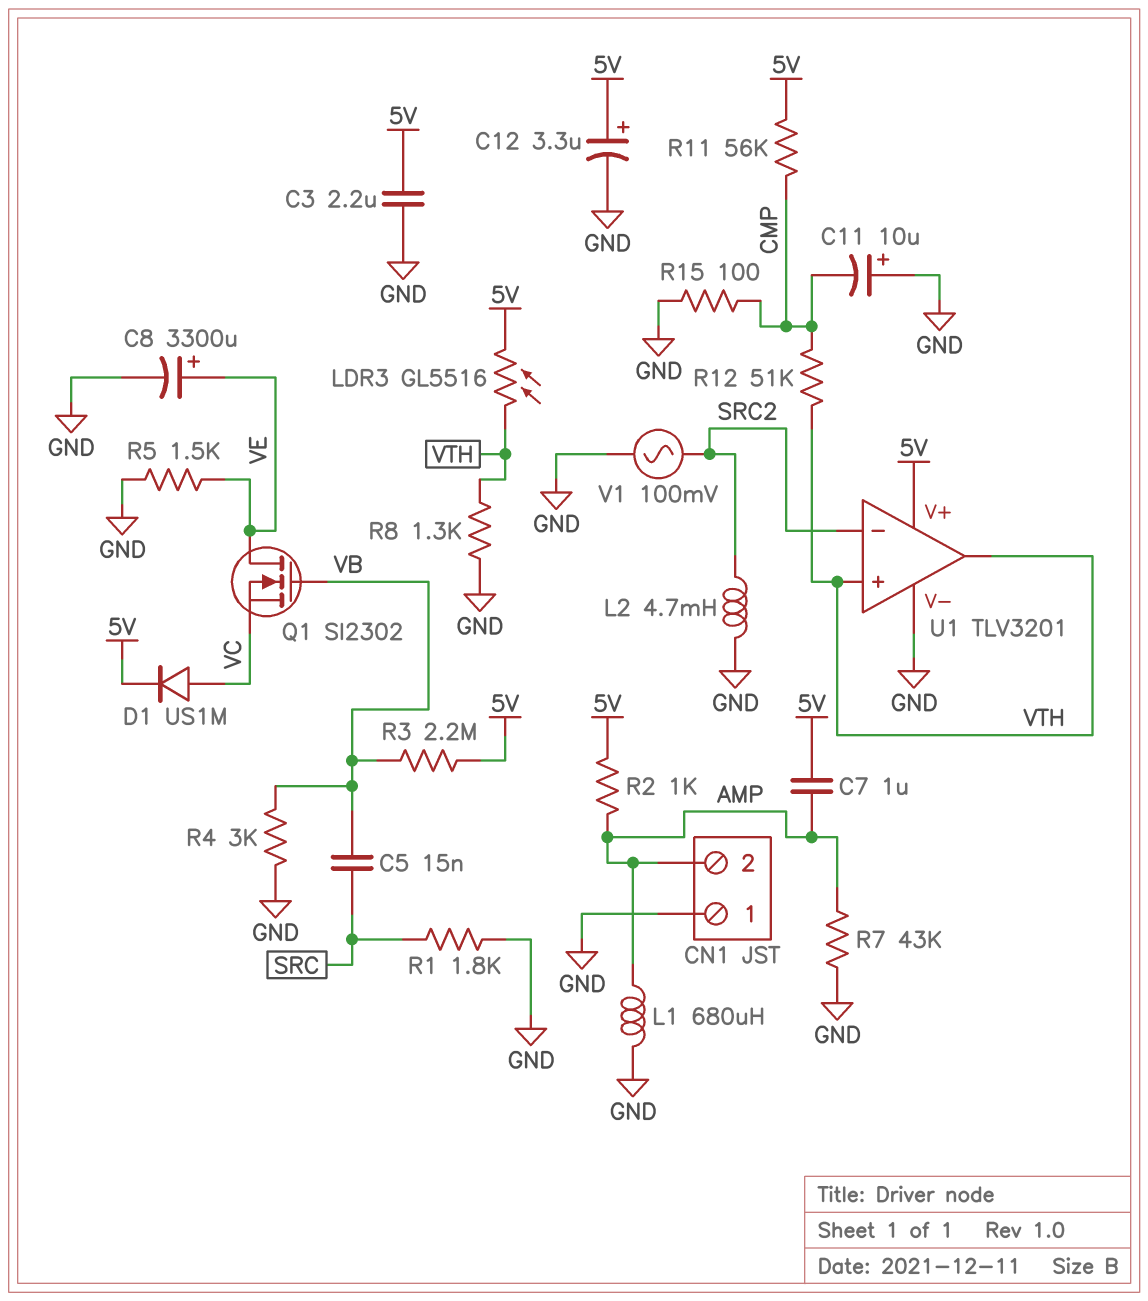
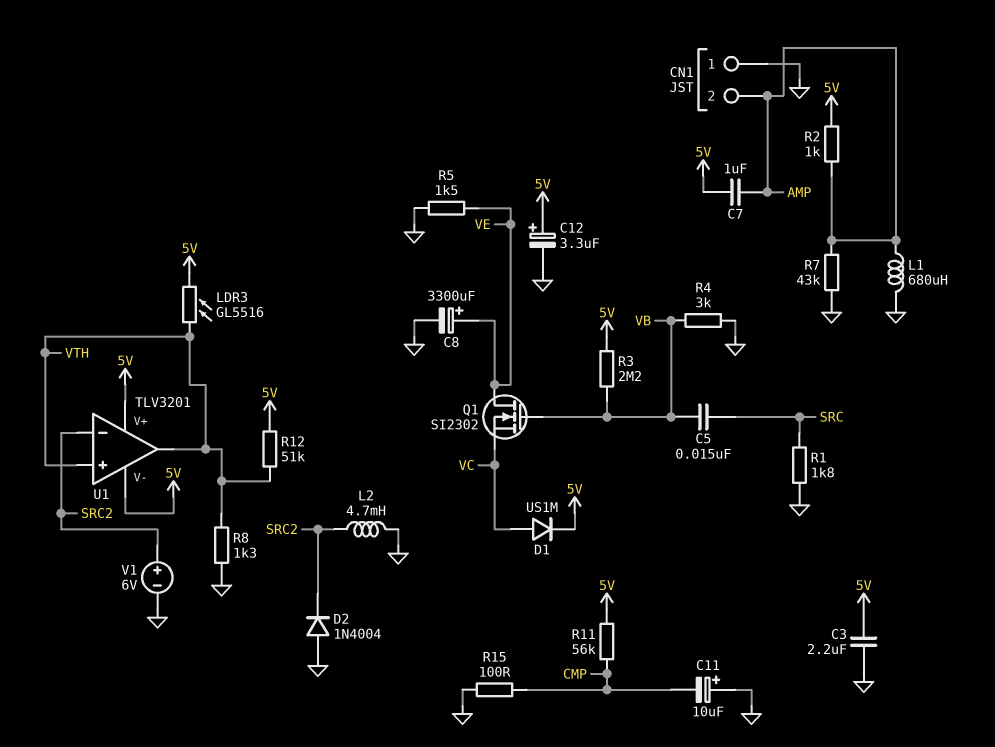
D2: none -> diode 1N4004 (A GND, K SRC2)
R12: 51k (CMP, VTH) -> 51k (5V, VTH)
U1 pin V-: GND -> 5V
V1: AC 100mV (GND, SRC2) -> 6V (plus SRC2, minus GND)

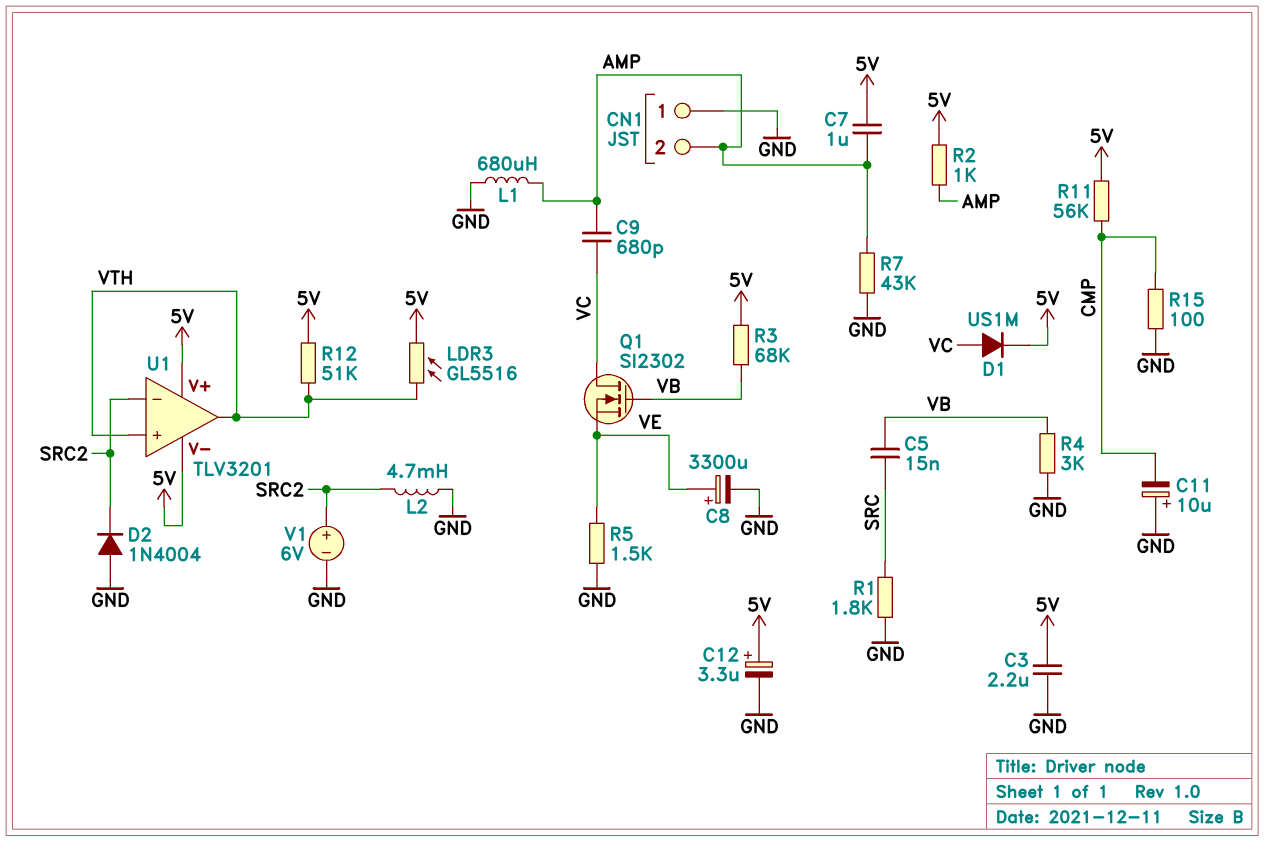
C9: none -> 680pF (AMP, VC)
Q1: NMOS SI2302 (G VB, D VE, S VC) -> NMOS SI2302 (G VB, D VC, S VE)
R3: 2.2M (5V, VB) -> 68k (5V, VB)
R8: 1.3k (GND, VTH) -> none

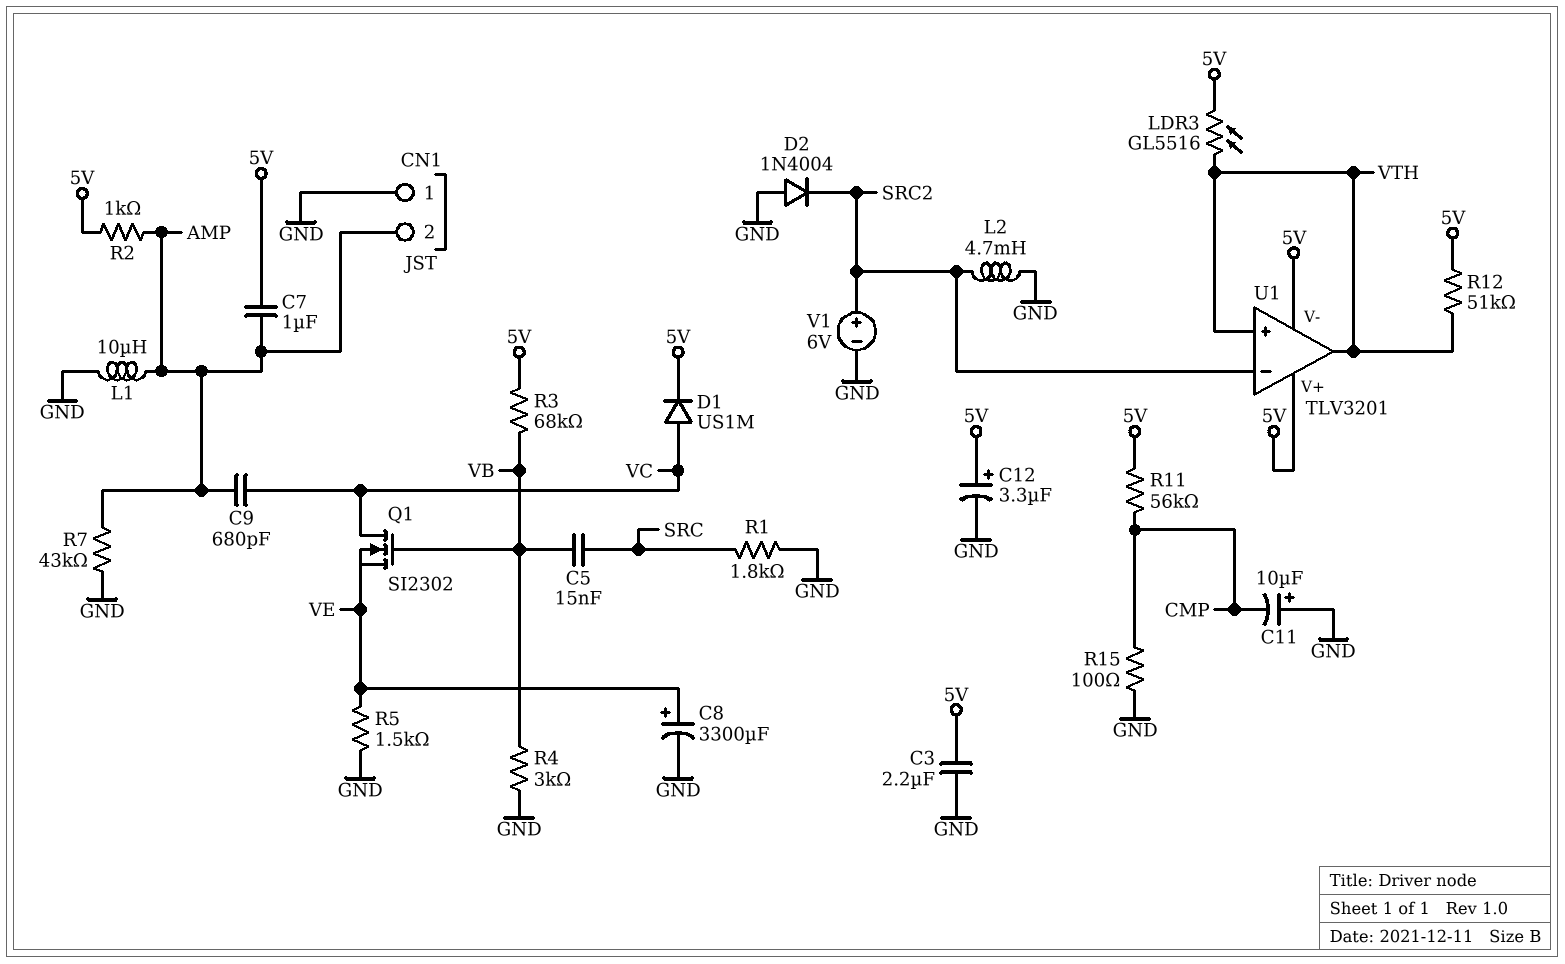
L1: 680uH (AMP, GND) -> 10uH (AMP, GND)

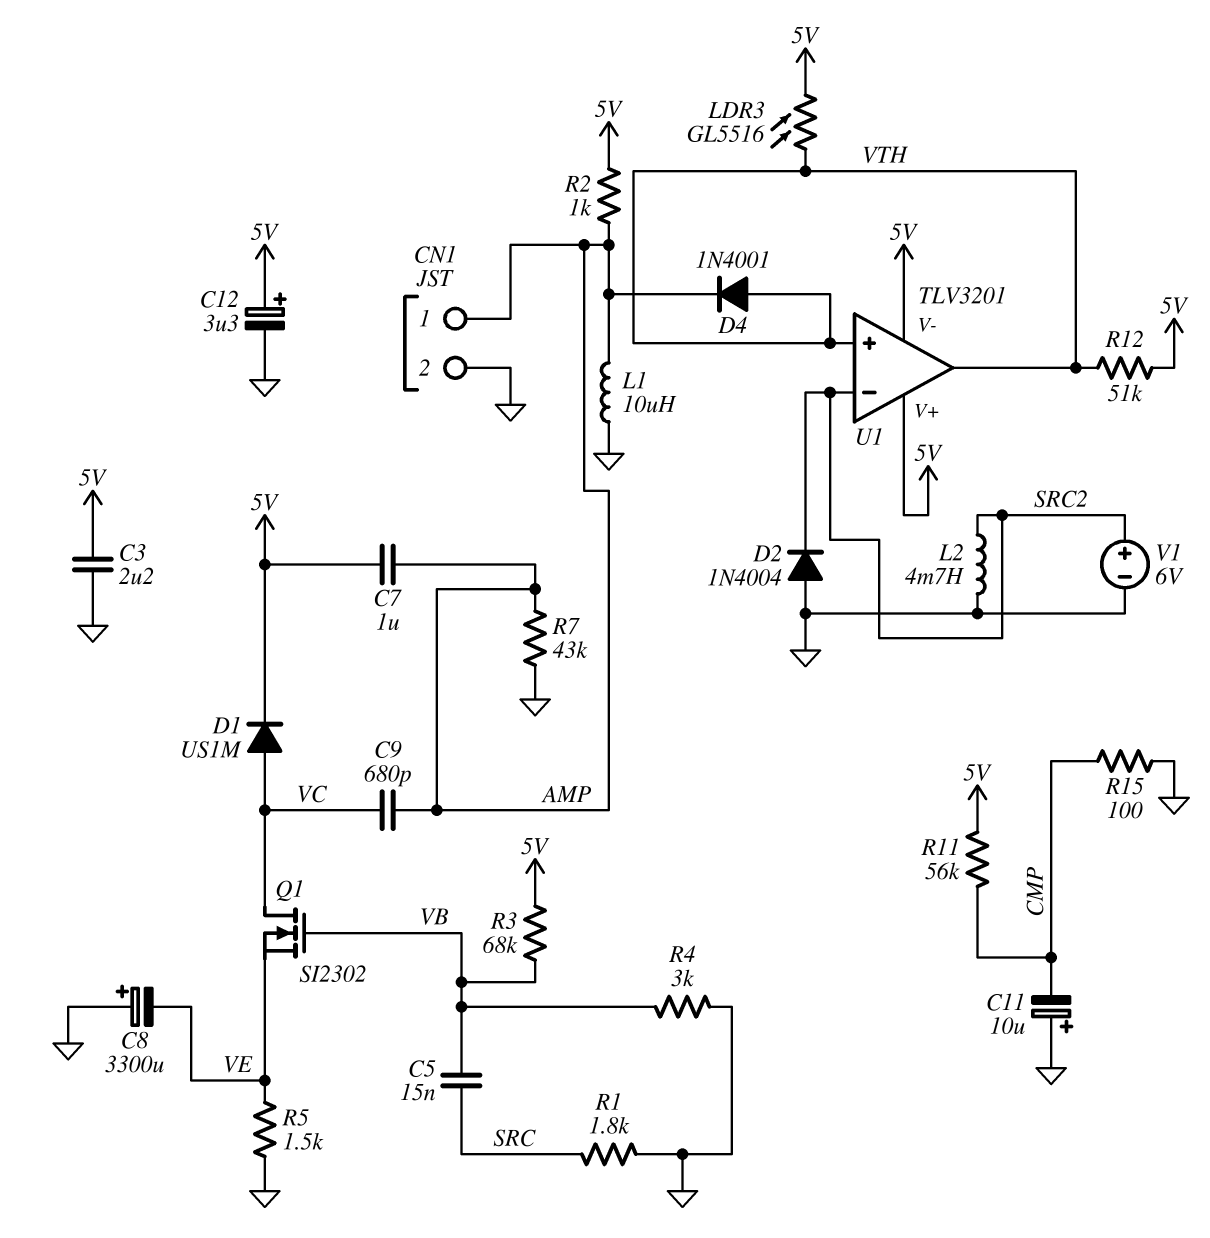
C8: 3300uF (plus VE, minus GND) -> 3300uF (plus GND, minus VE)
CN1 pin 1: GND -> AMP
CN1 pin 2: AMP -> GND
D4: none -> diode 1N4001 (A VTH, K AMP)

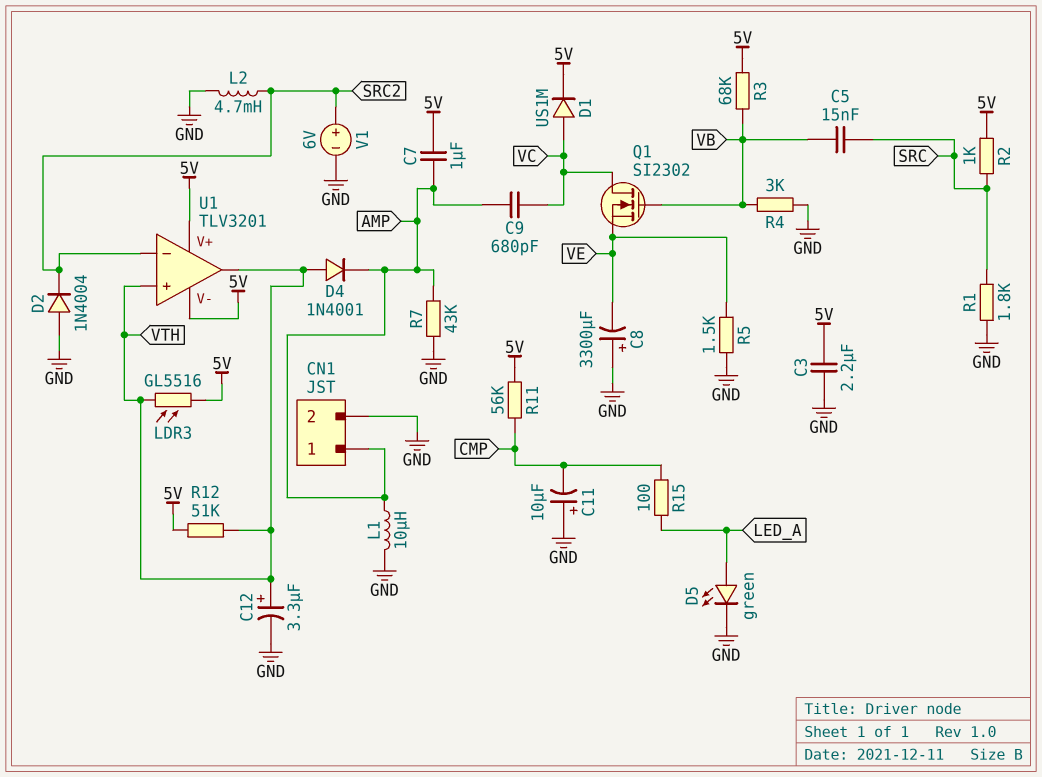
C12: 3.3uF (plus 5V, minus GND) -> 3.3uF (plus VTH, minus GND)
D5: none -> LED green (A LED_A, K GND)
R2: 1k (5V, AMP) -> 1k (5V, SRC)
R15: 100 (CMP, GND) -> 100 (CMP, LED_A)

